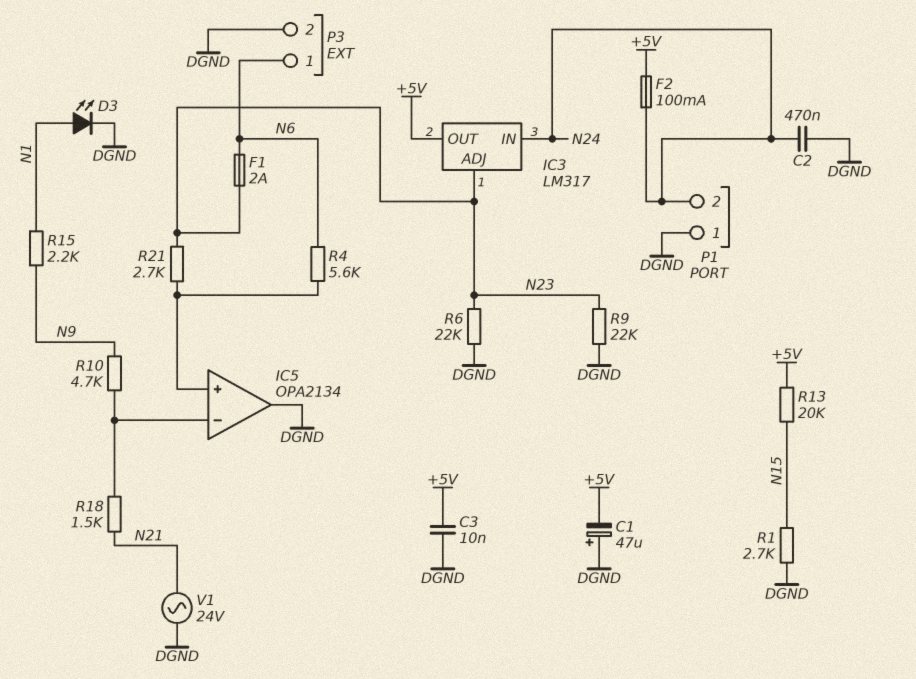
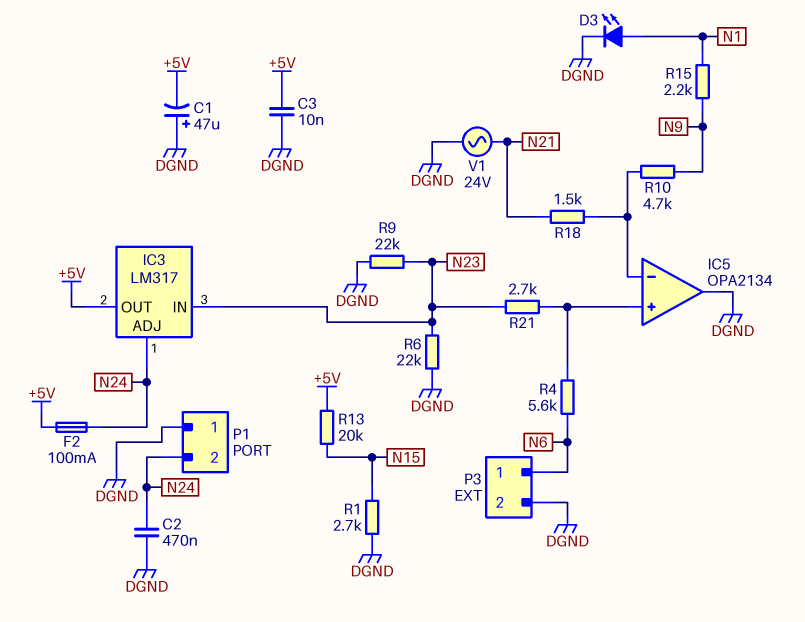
F1: 2A (N6, N23) -> none
IC3 pin ADJ: N23 -> N24
IC3 pin IN: N24 -> N23

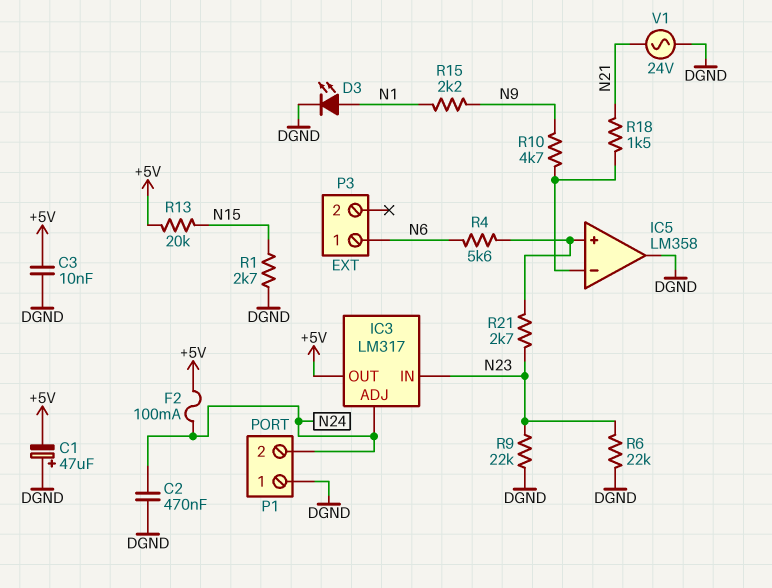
IC5: OPA2134 -> LM358
P3 pin 2: DGND -> none

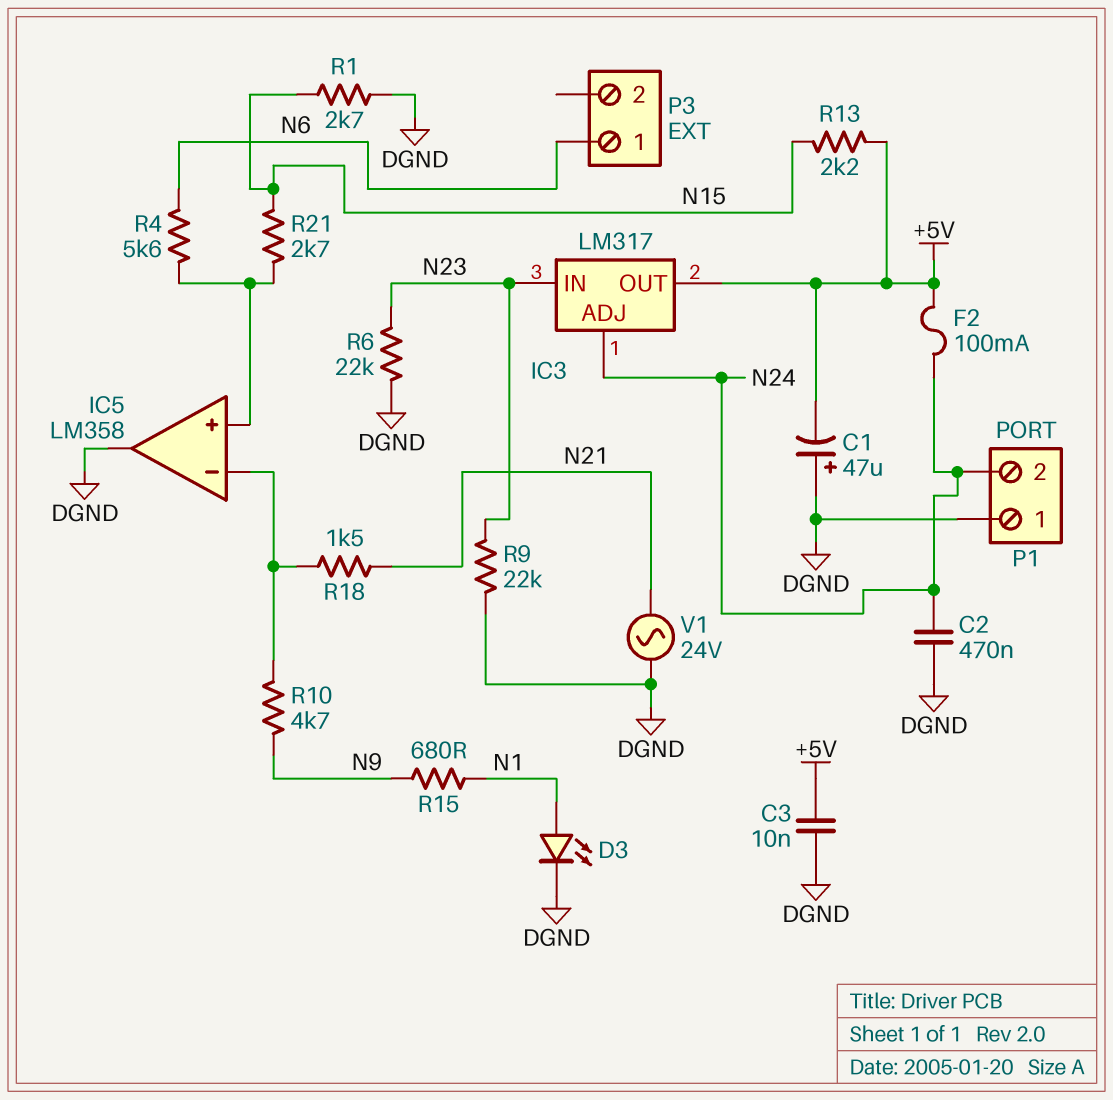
R13: 20k (+5V, N15) -> 2.2k (+5V, N15)
R15: 2.2k (N1, N9) -> 680 (N1, N9)
R21: 2.7k (IC5/in+, N23) -> 2.7k (IC5/in+, N15)

